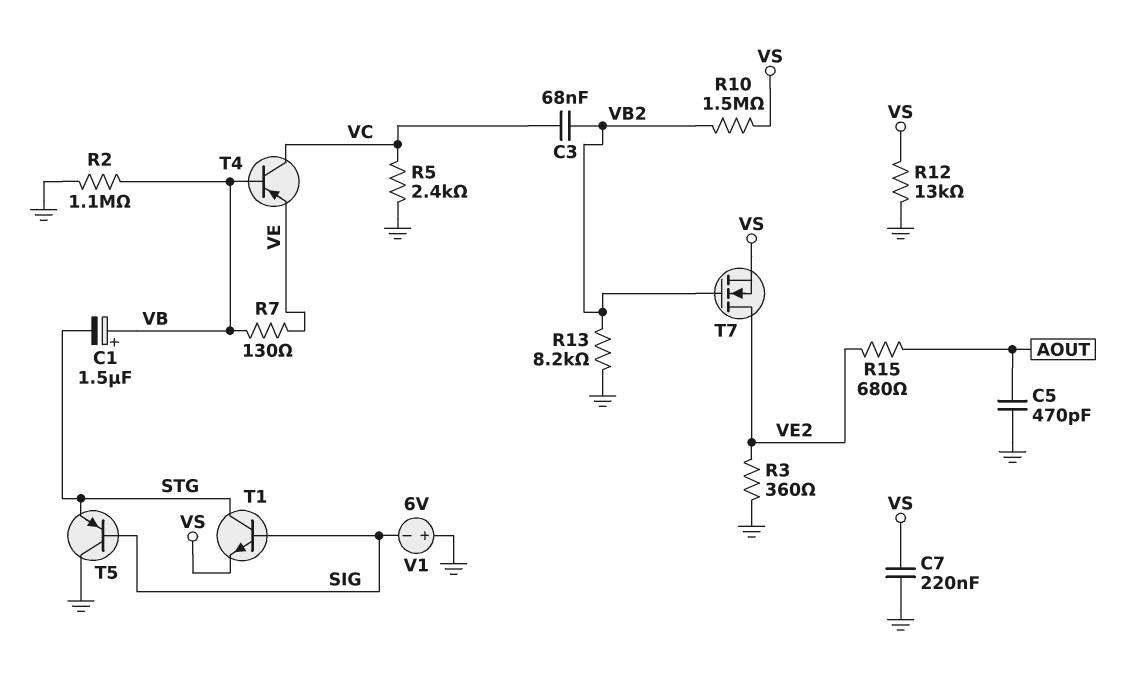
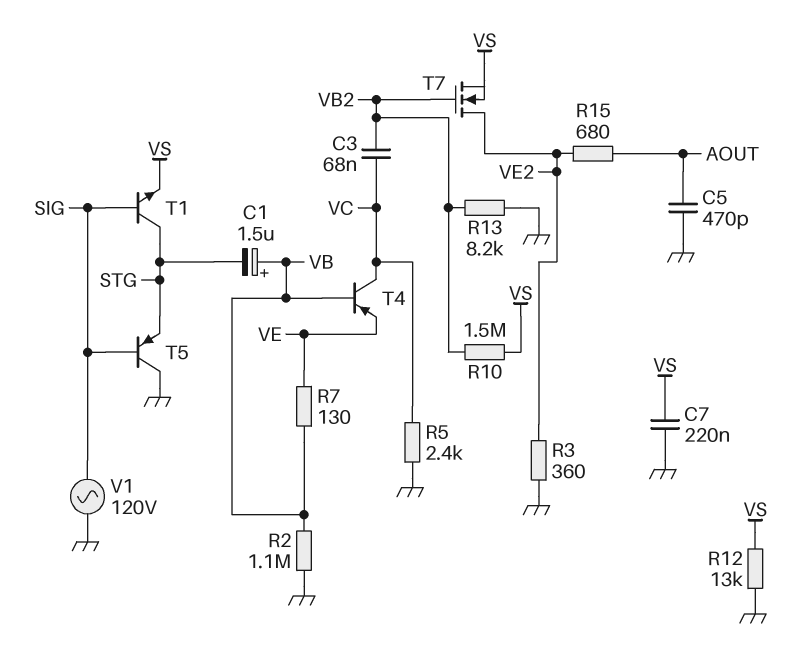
V1: 6V (plus GND, minus SIG) -> AC 120V (GND, SIG)

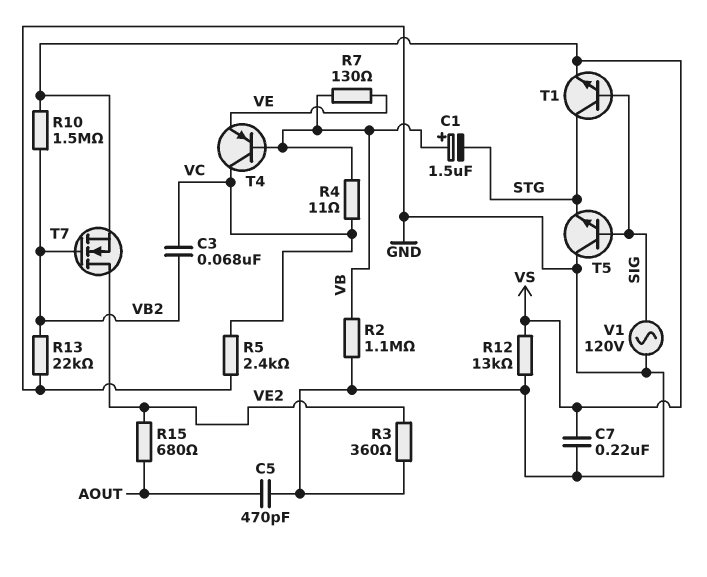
R4: none -> 11 (VB, VC)
R13: 8.2k (GND, VB2) -> 22k (GND, VB2)
T5: PNP (B SIG, C GND, E STG) -> NPN (B SIG, C GND, E STG)

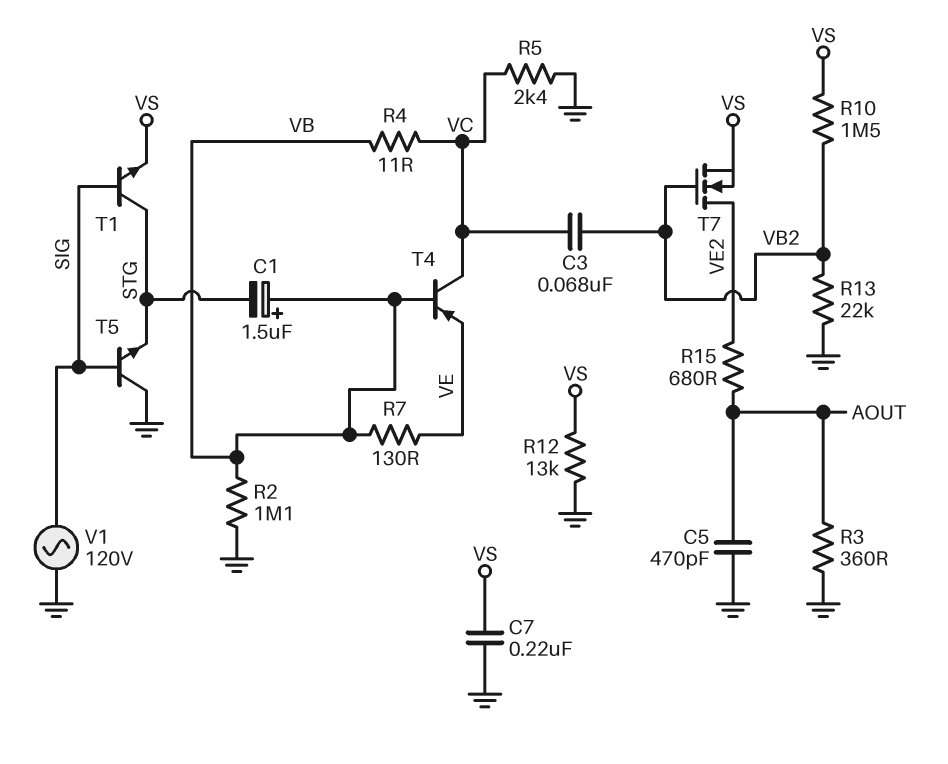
R3: 360 (GND, VE2) -> 360 (AOUT, GND)

